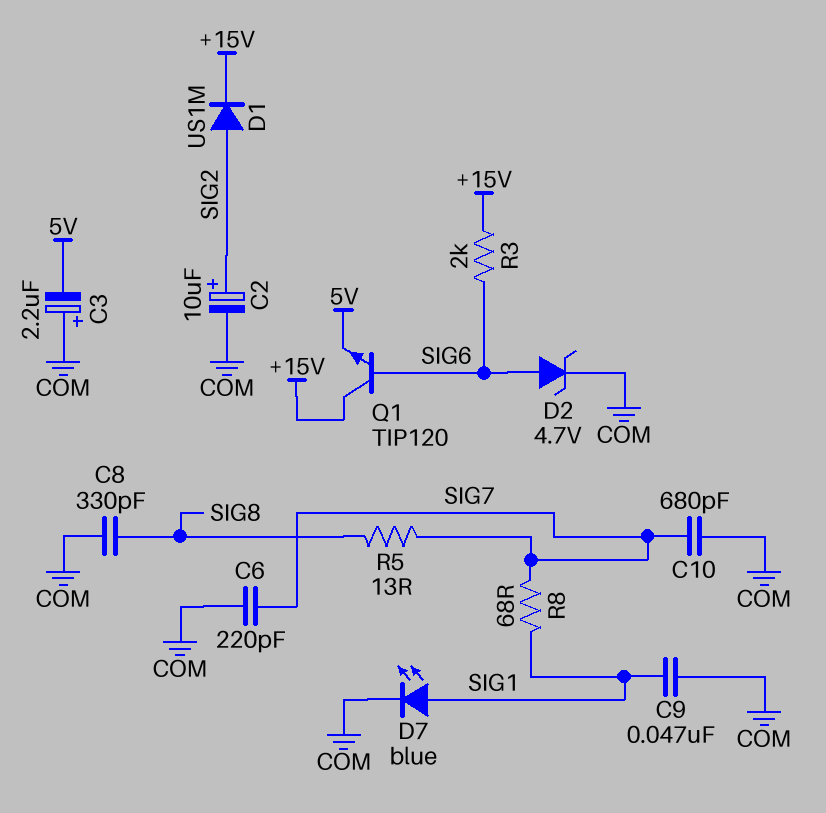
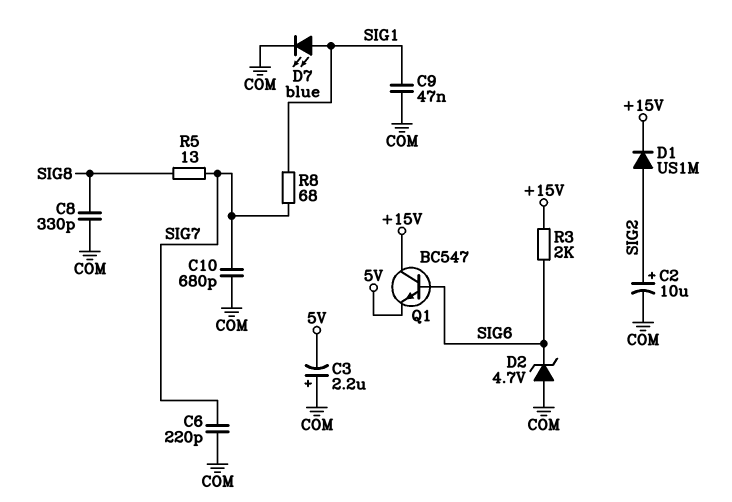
D2: zener 4.7V (A SIG6, K COM) -> zener 4.7V (A COM, K SIG6)
Q1: NPN TIP120 (B SIG6, C +15V, E 5V) -> NPN BC547 (B SIG6, C +15V, E 5V)

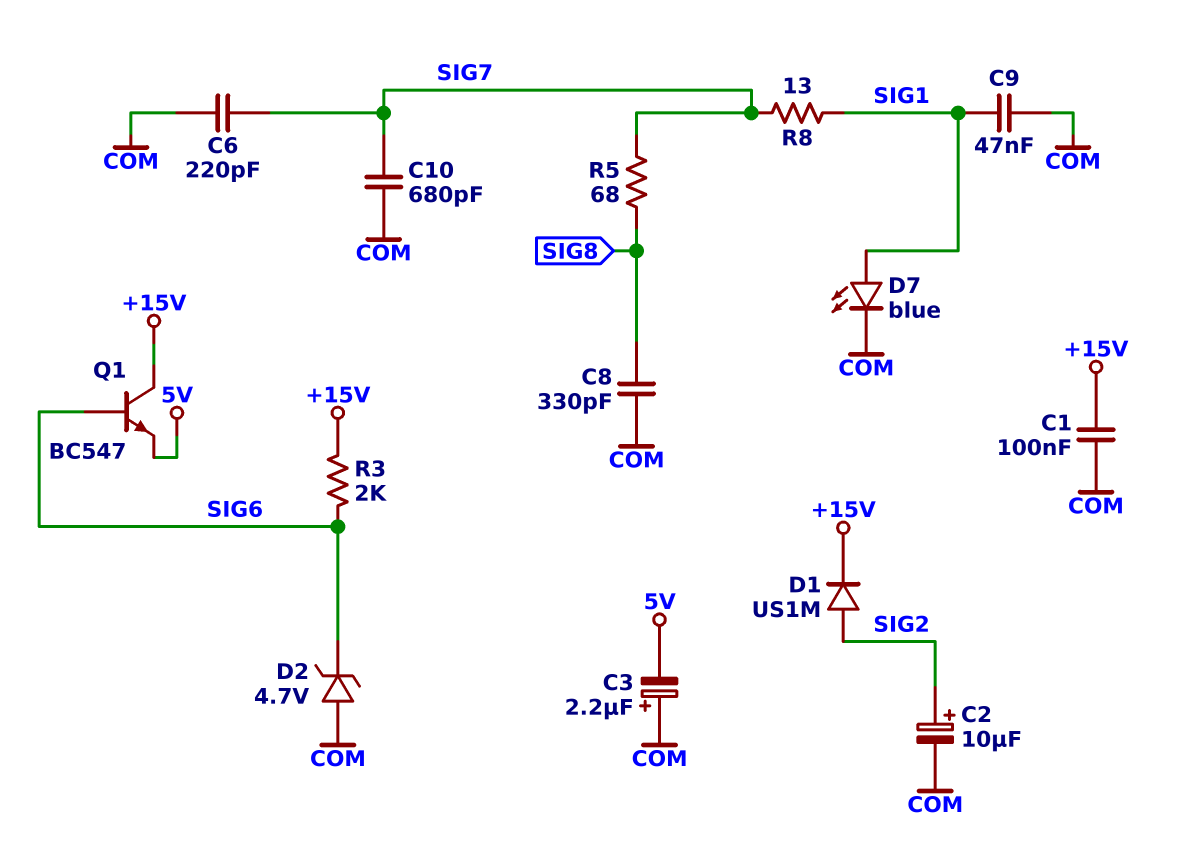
C1: none -> 100nF (+15V, COM)
R5: 13 (SIG7, SIG8) -> 68 (SIG7, SIG8)
R8: 68 (SIG1, SIG7) -> 13 (SIG1, SIG7)

